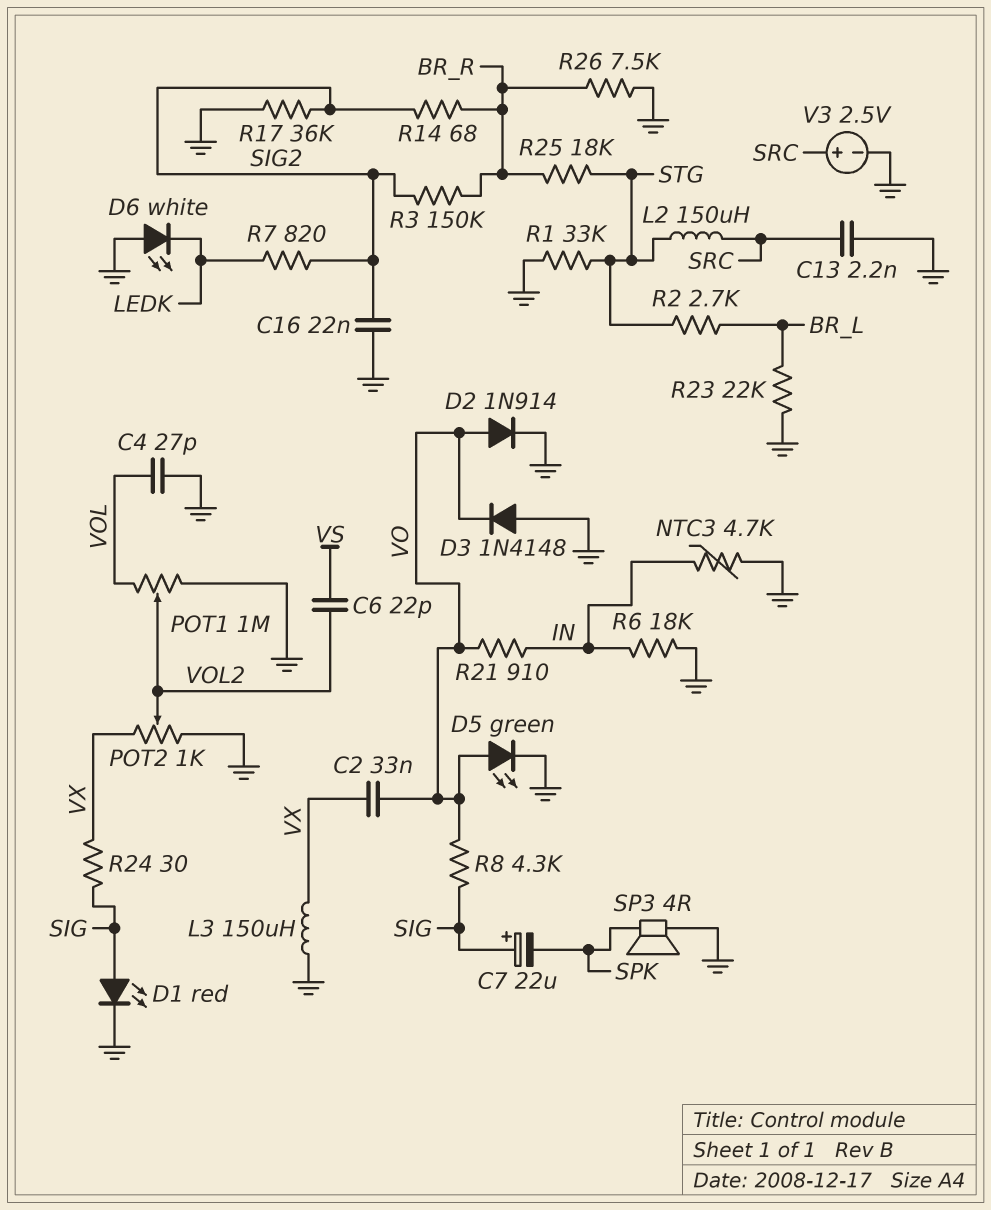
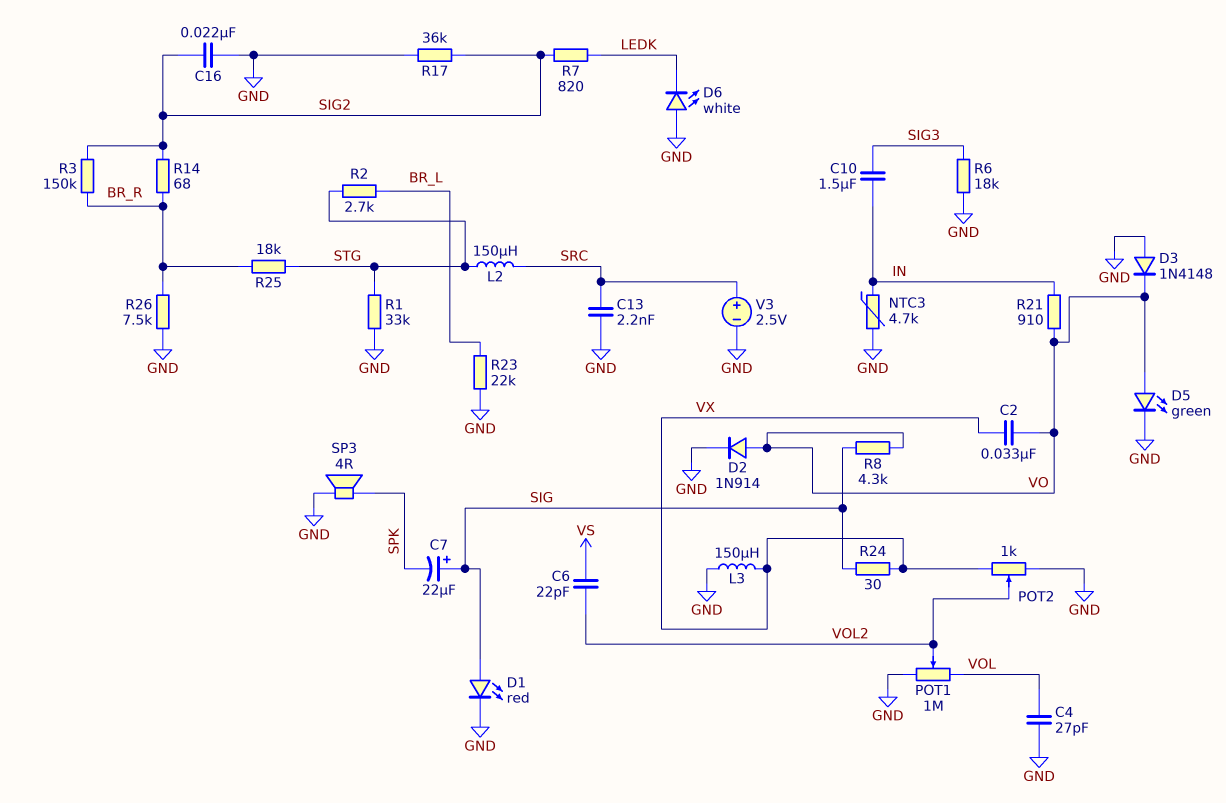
C10: none -> 1.5uF (IN, SIG3)
R6: 18k (GND, IN) -> 18k (GND, SIG3)

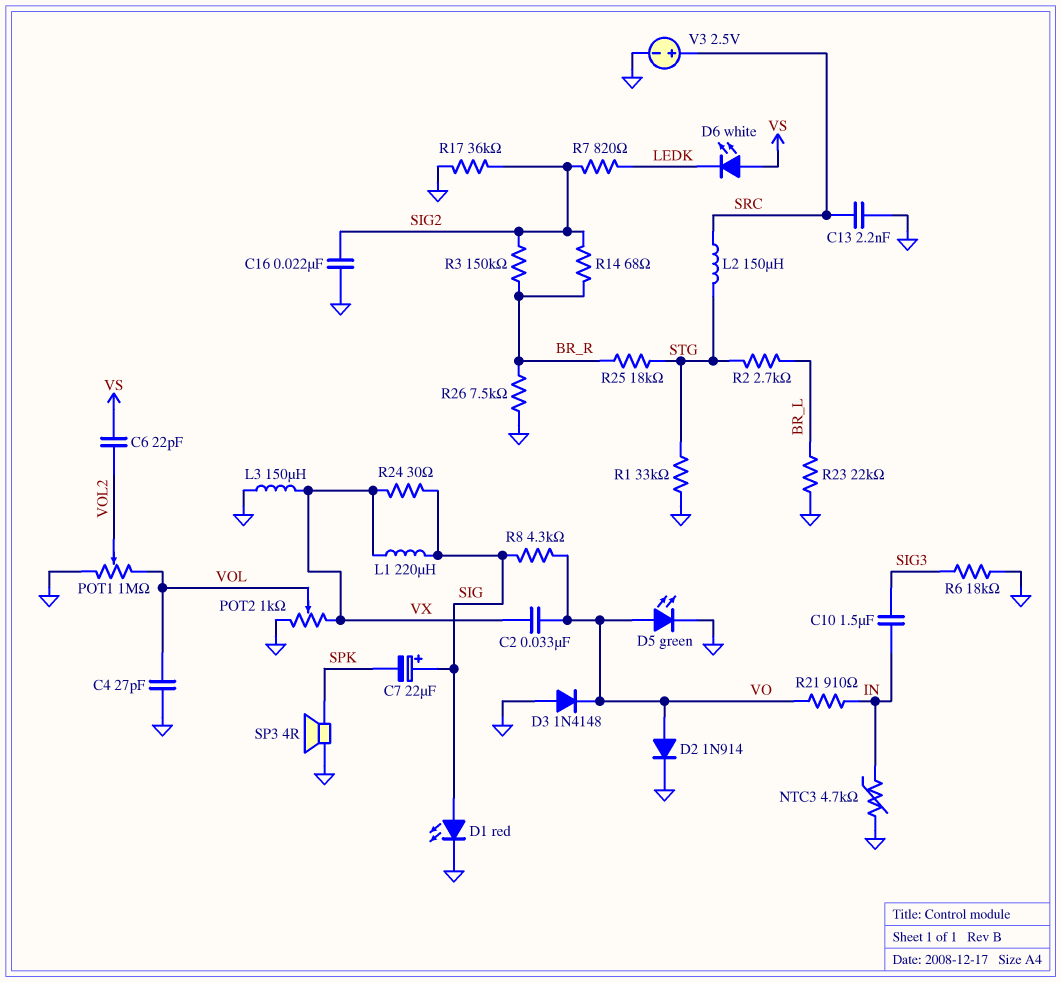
D6: LED white (A GND, K LEDK) -> LED white (A VS, K LEDK)
L1: none -> 220uH (SIG, VX)
POT2: 1k (GND, VX, wiper VOL2) -> 1k (GND, VX, wiper VOL)

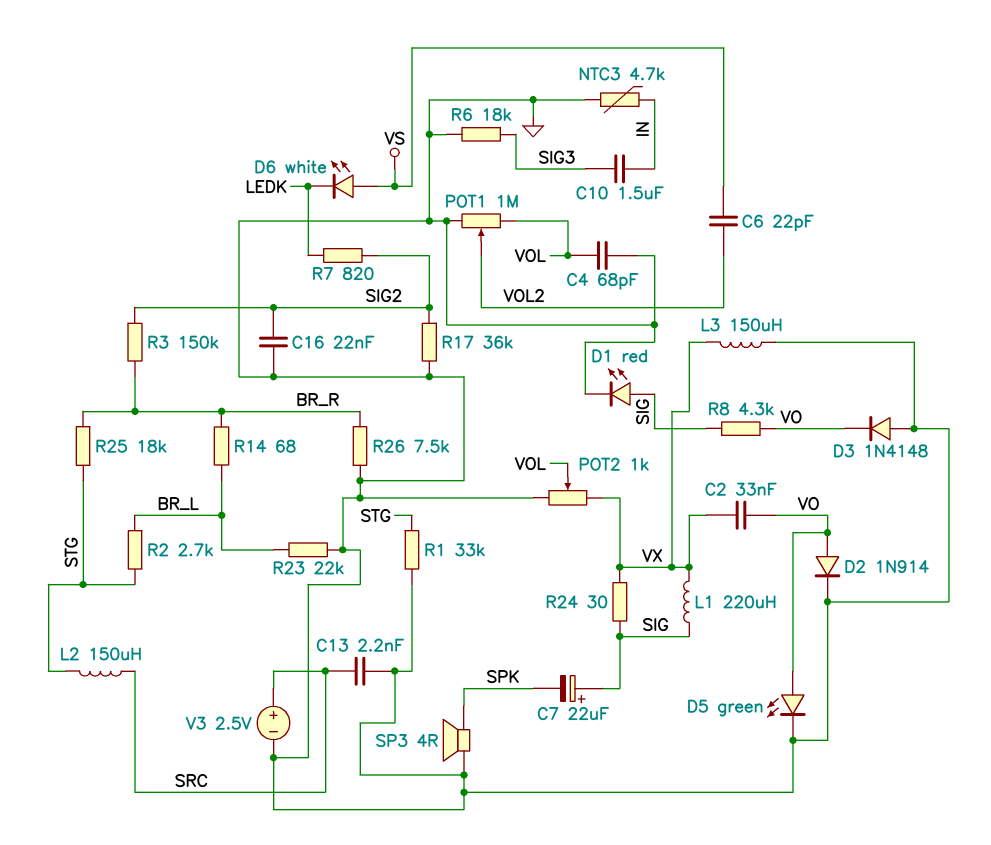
C4: 27pF (GND, VOL) -> 68pF (GND, VOL)
R14: 68 (BR_R, SIG2) -> 68 (BR_L, BR_R)
R21: 910 (IN, VO) -> none

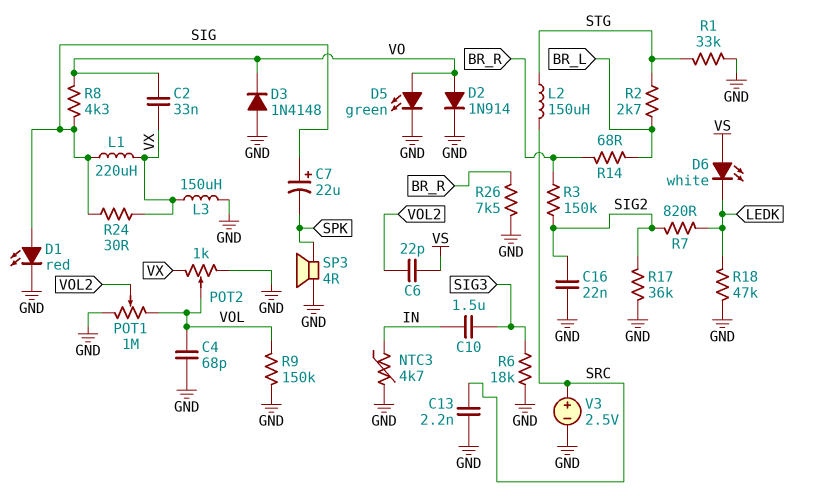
R9: none -> 150k (GND, VOL)
R18: none -> 47k (GND, LEDK)
R23: 22k (BR_L, GND) -> none
R25: 18k (BR_R, STG) -> none

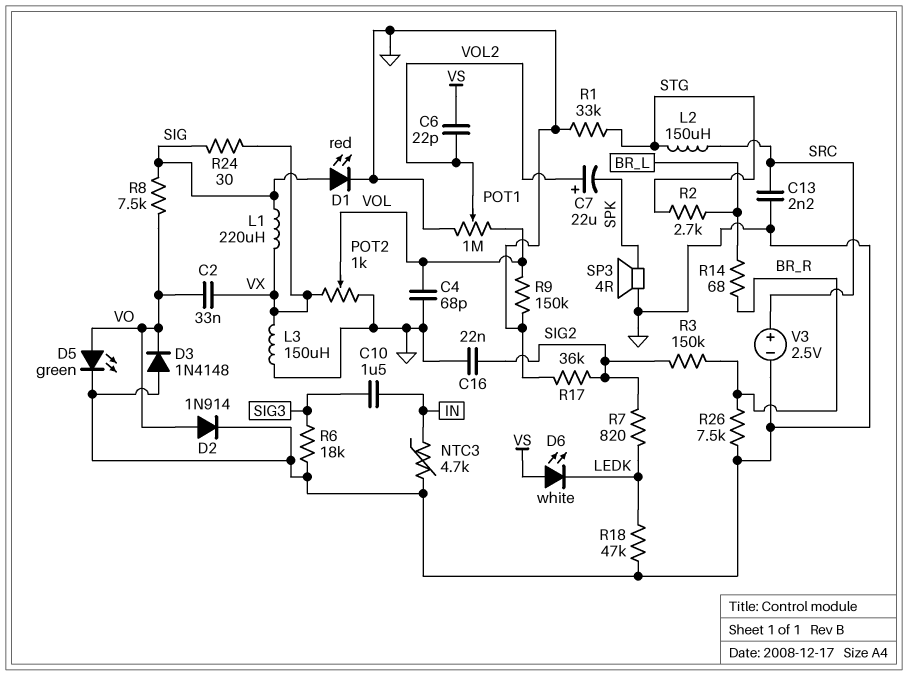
C7: 22uF (plus SIG, minus SPK) -> 22uF (plus VOL2, minus SPK)
R8: 4.3k (SIG, VO) -> 7.5k (SIG, VO)

